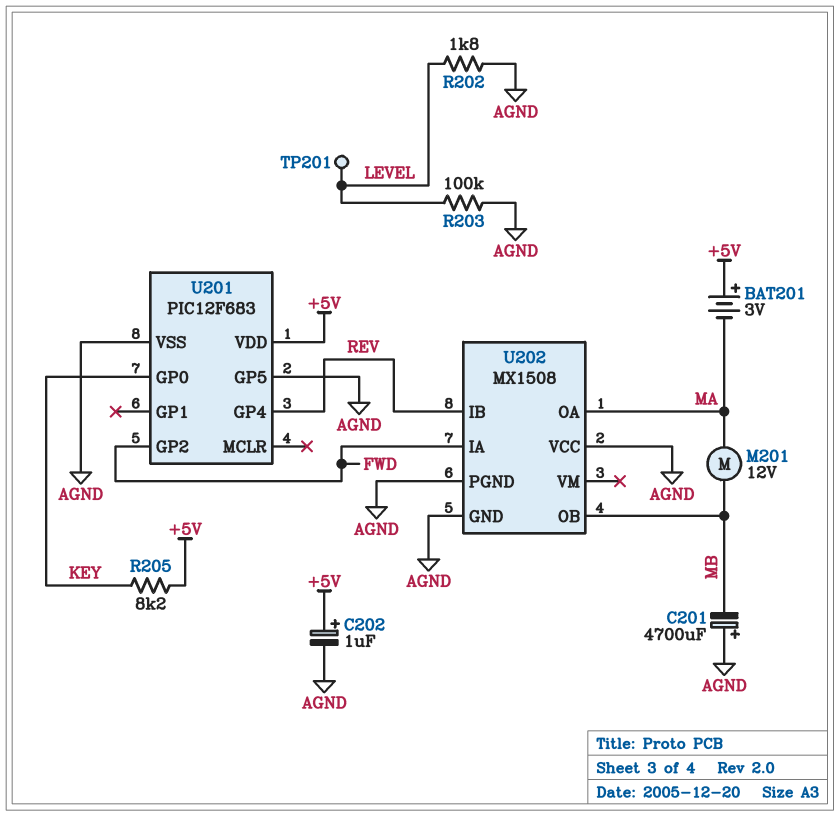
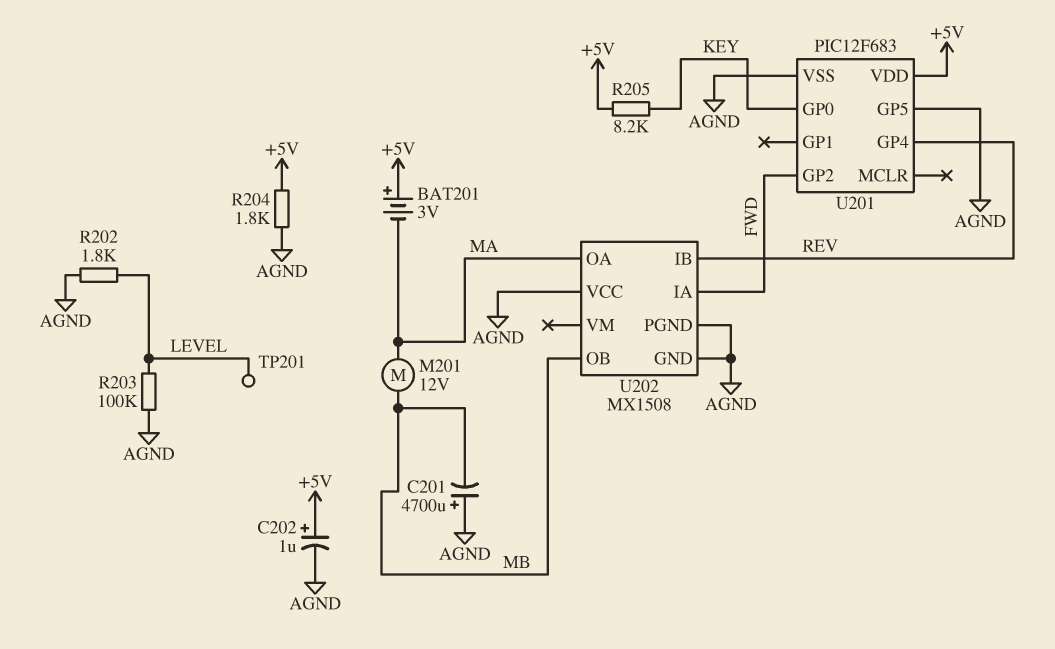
R204: none -> 1.8k (+5V, AGND)

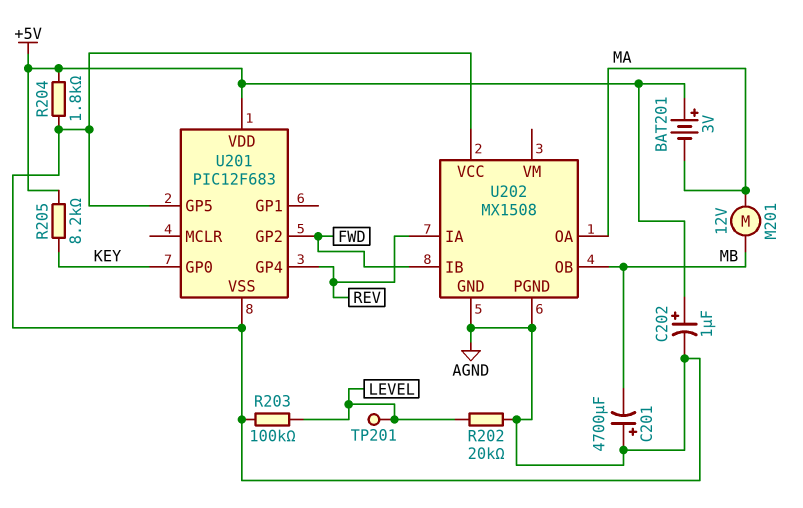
R202: 1.8k (AGND, LEVEL) -> 20k (AGND, LEVEL)
U202 pin IA: FWD -> REV
U202 pin IB: REV -> FWD

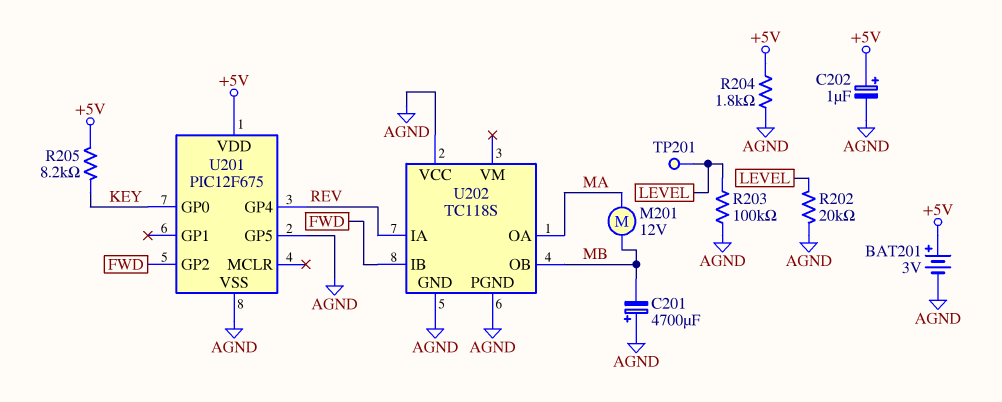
BAT201: 3V (plus +5V, minus MA) -> 3V (plus +5V, minus AGND)
U201: PIC12F683 -> PIC12F675
U202: MX1508 -> TC118S

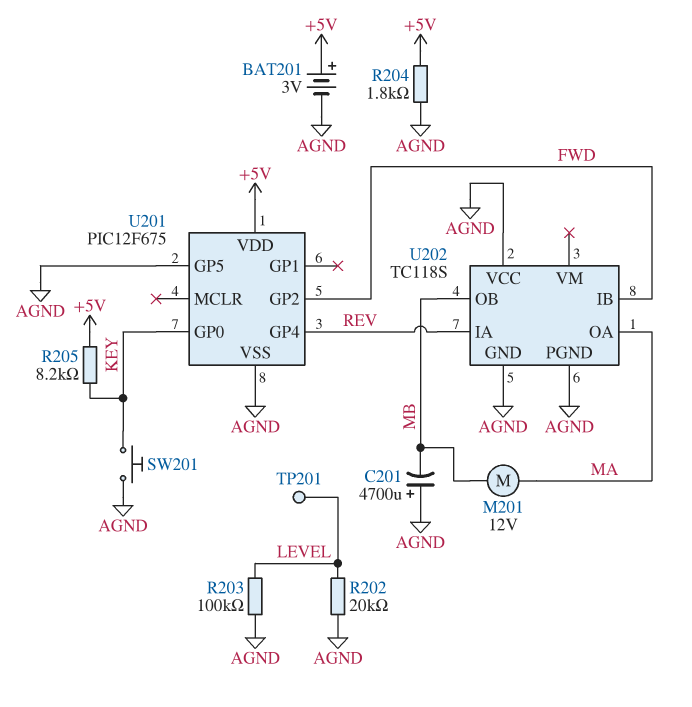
C202: 1uF (plus +5V, minus AGND) -> none
SW201: none -> button (AGND, KEY)

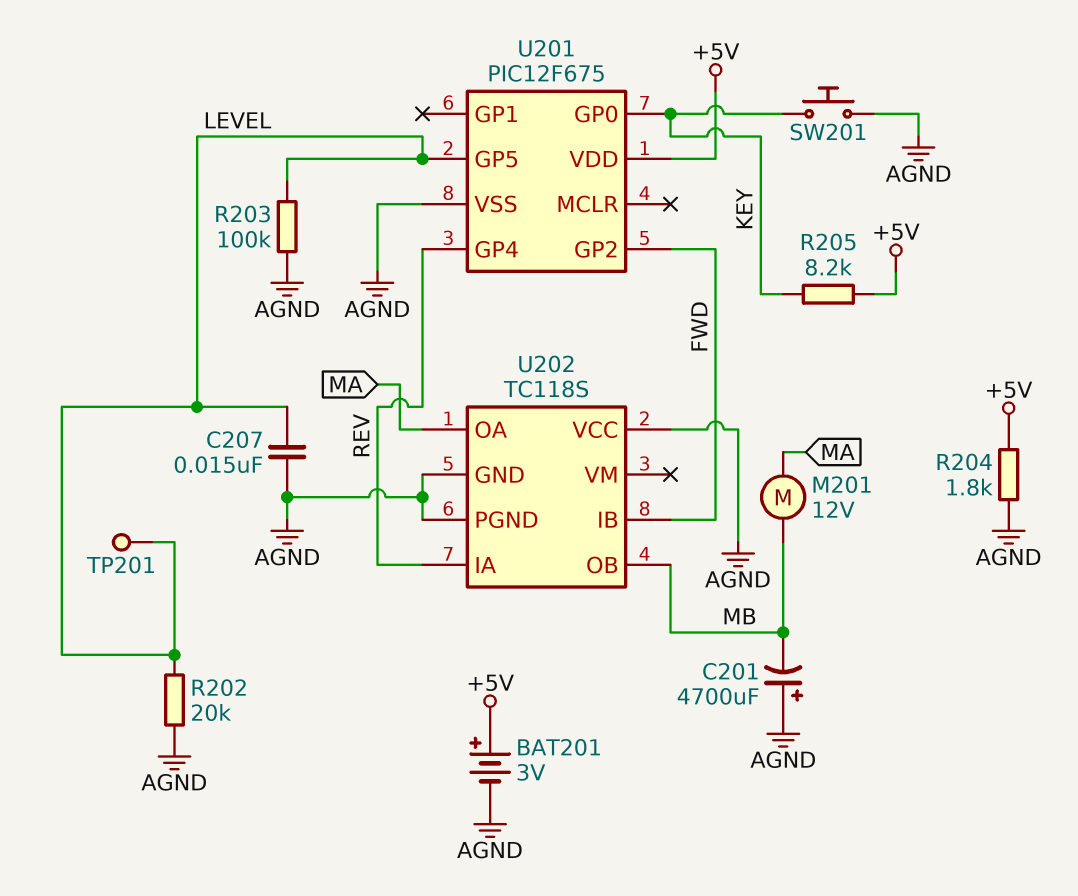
C207: none -> 15nF (AGND, LEVEL)
U201 pin GP5: AGND -> LEVEL

